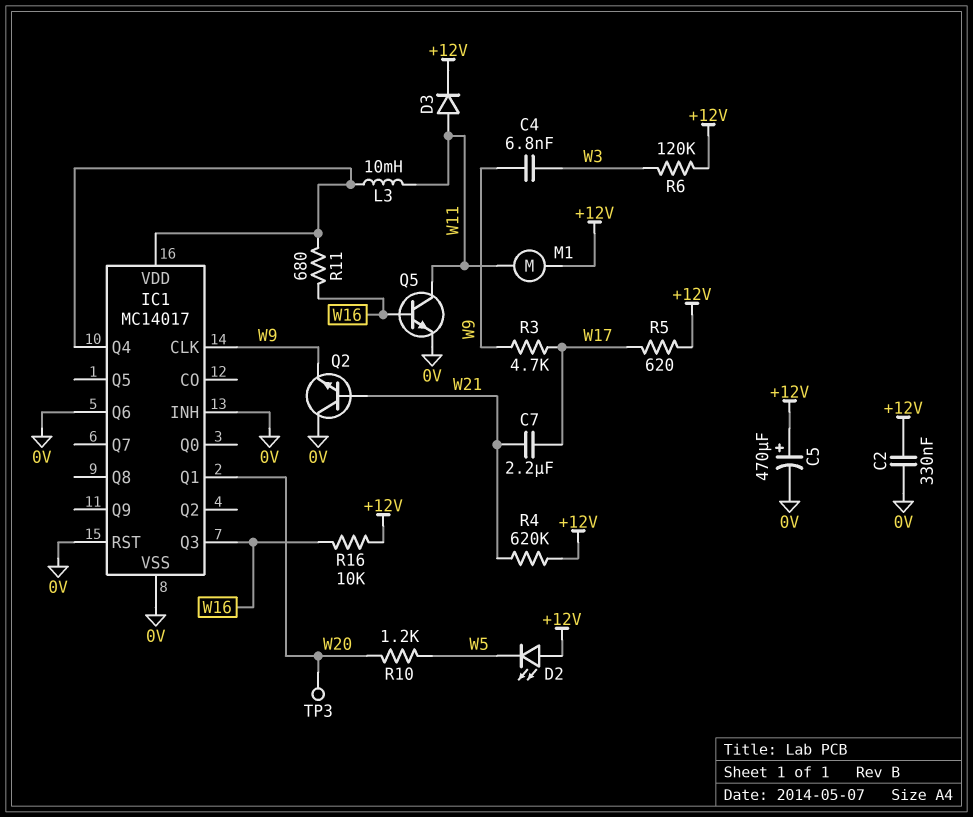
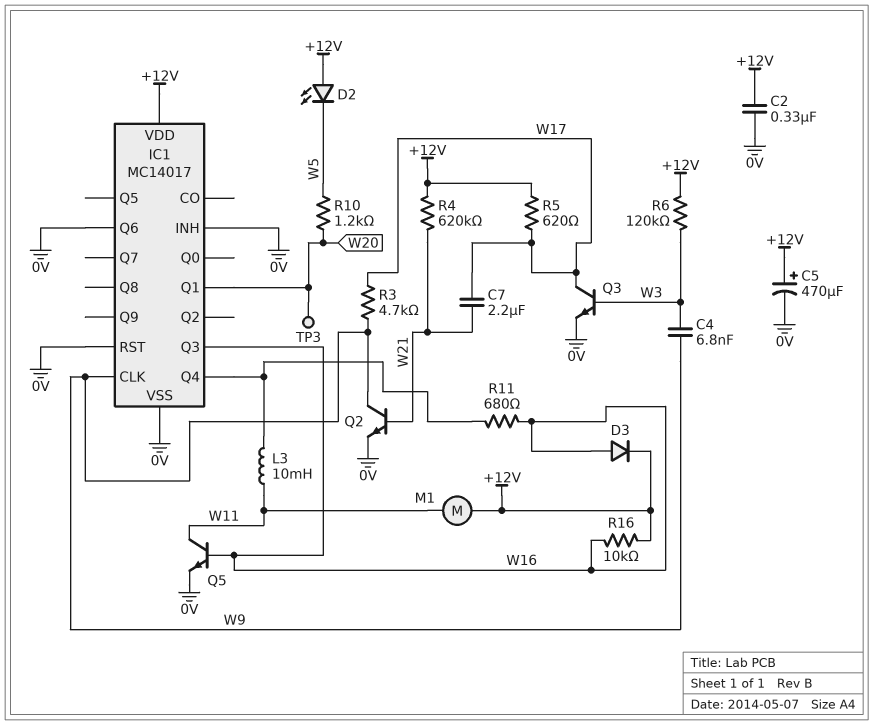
D3: diode (A W11, K +12V) -> diode (A W16, K +12V)
IC1 pin VDD: IC1/Q4 -> +12V
Q2: NPN (B W21, C 0V, E W9) -> NPN (B W21, C W9, E 0V)
Q3: none -> NPN (B W3, C W17, E 0V)

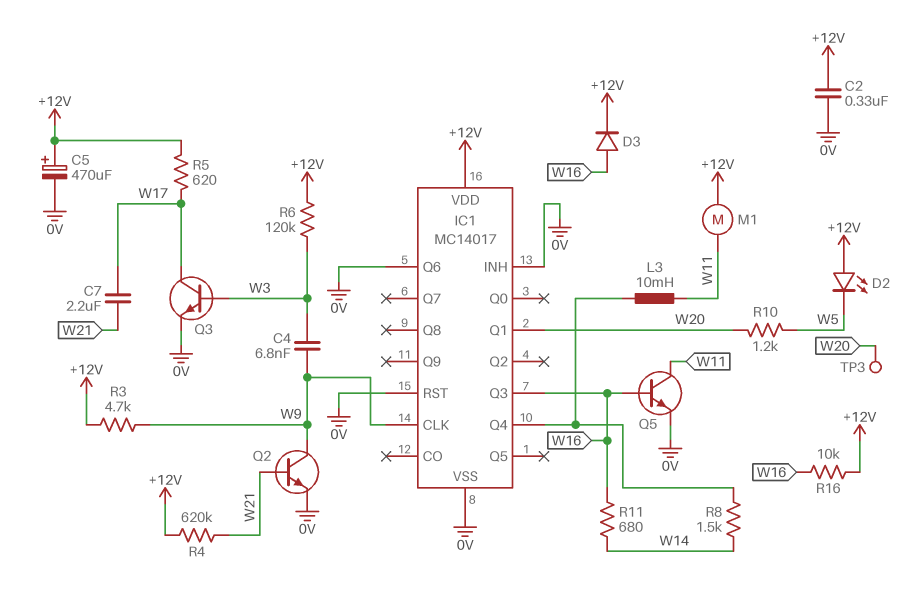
R3: 4.7k (W9, W17) -> 4.7k (+12V, W9)
R8: none -> 1.5k (IC1/Q4, W14)
R11: 680 (IC1/Q4, W16) -> 680 (W14, W16)

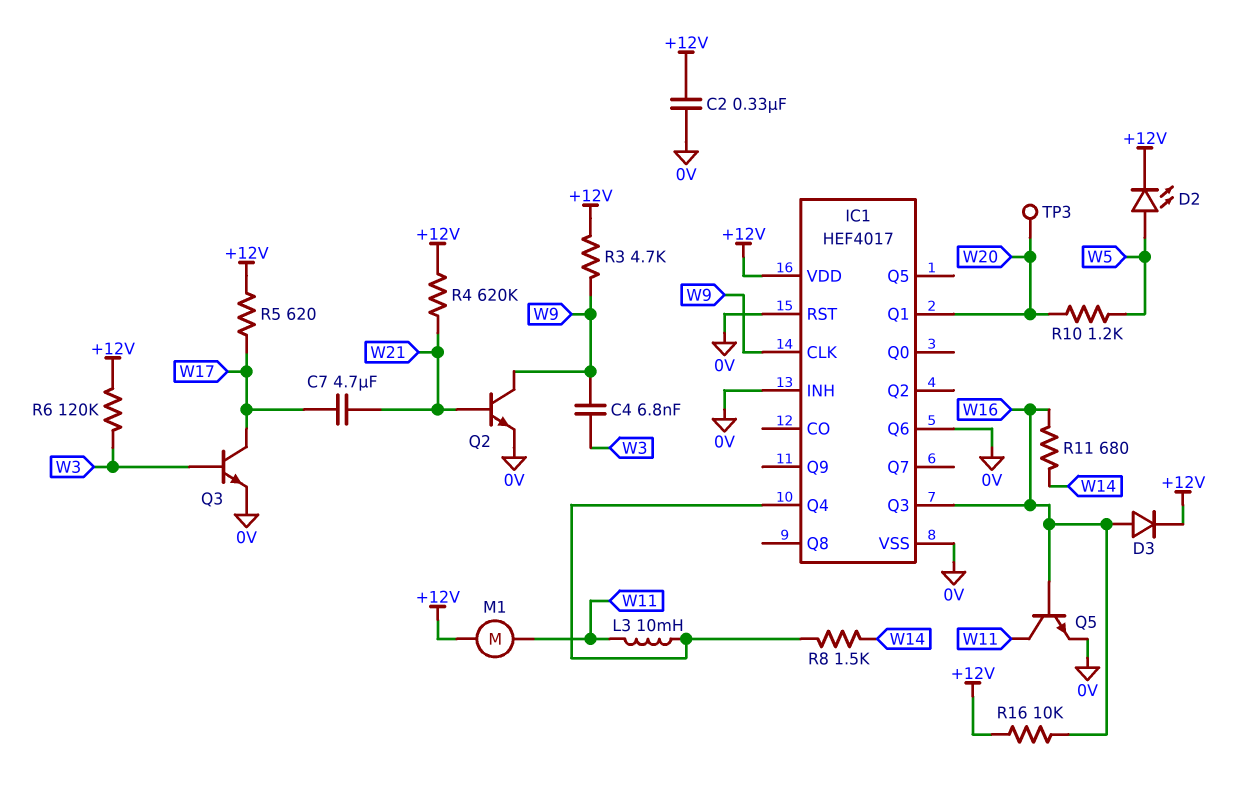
C5: 470uF (plus +12V, minus 0V) -> none
C7: 2.2uF (W17, W21) -> 4.7uF (W17, W21)
D2: LED (A +12V, K W5) -> LED (A W5, K +12V)
IC1: MC14017 -> HEF4017

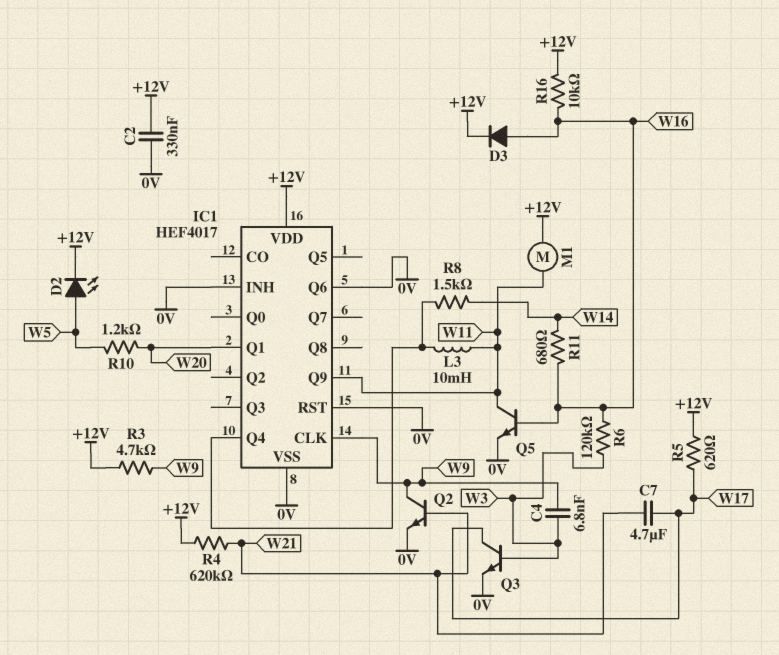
IC1 pin Q3: W16 -> none
IC1 pin Q9: none -> W11
R6: 120k (+12V, W3) -> 120k (W3, W16)
TP3: test point (W20) -> none

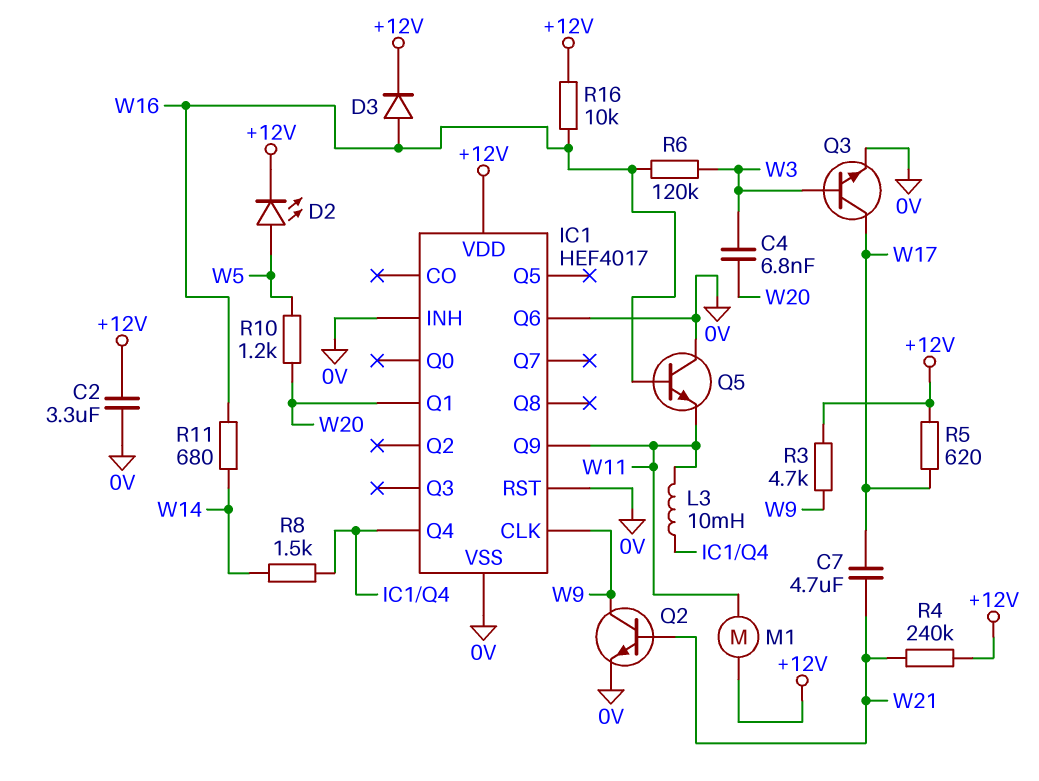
C2: 330nF (+12V, 0V) -> 3.3uF (+12V, 0V)
C4: 6.8nF (W3, W9) -> 6.8nF (W3, W20)
Q5: NPN (B W16, C W11, E 0V) -> NPN (B W16, C 0V, E W11)
R4: 620k (+12V, W21) -> 240k (+12V, W21)

